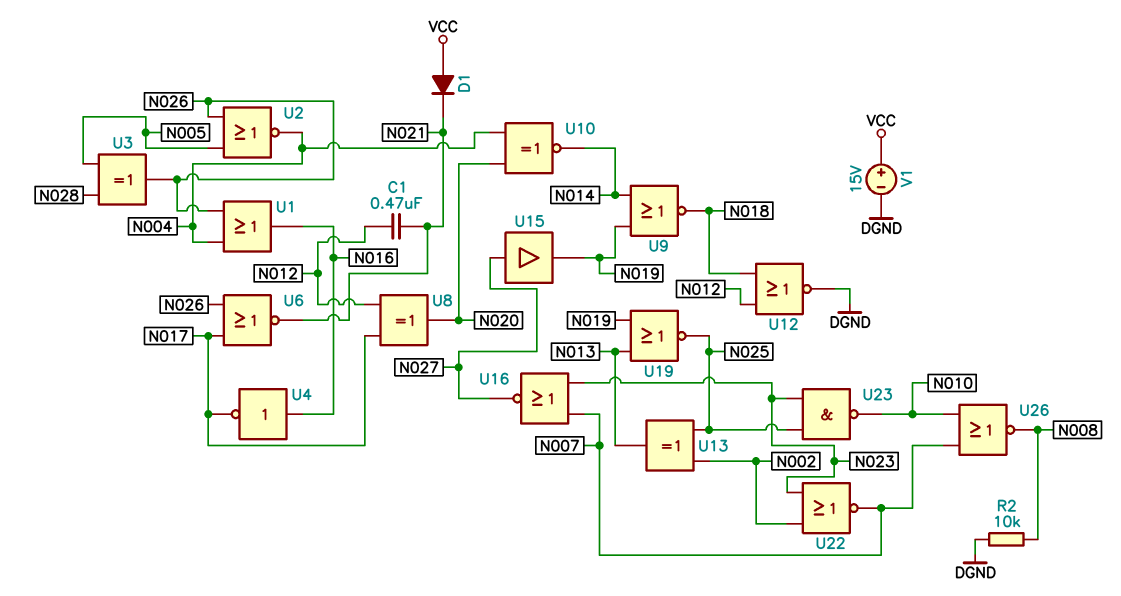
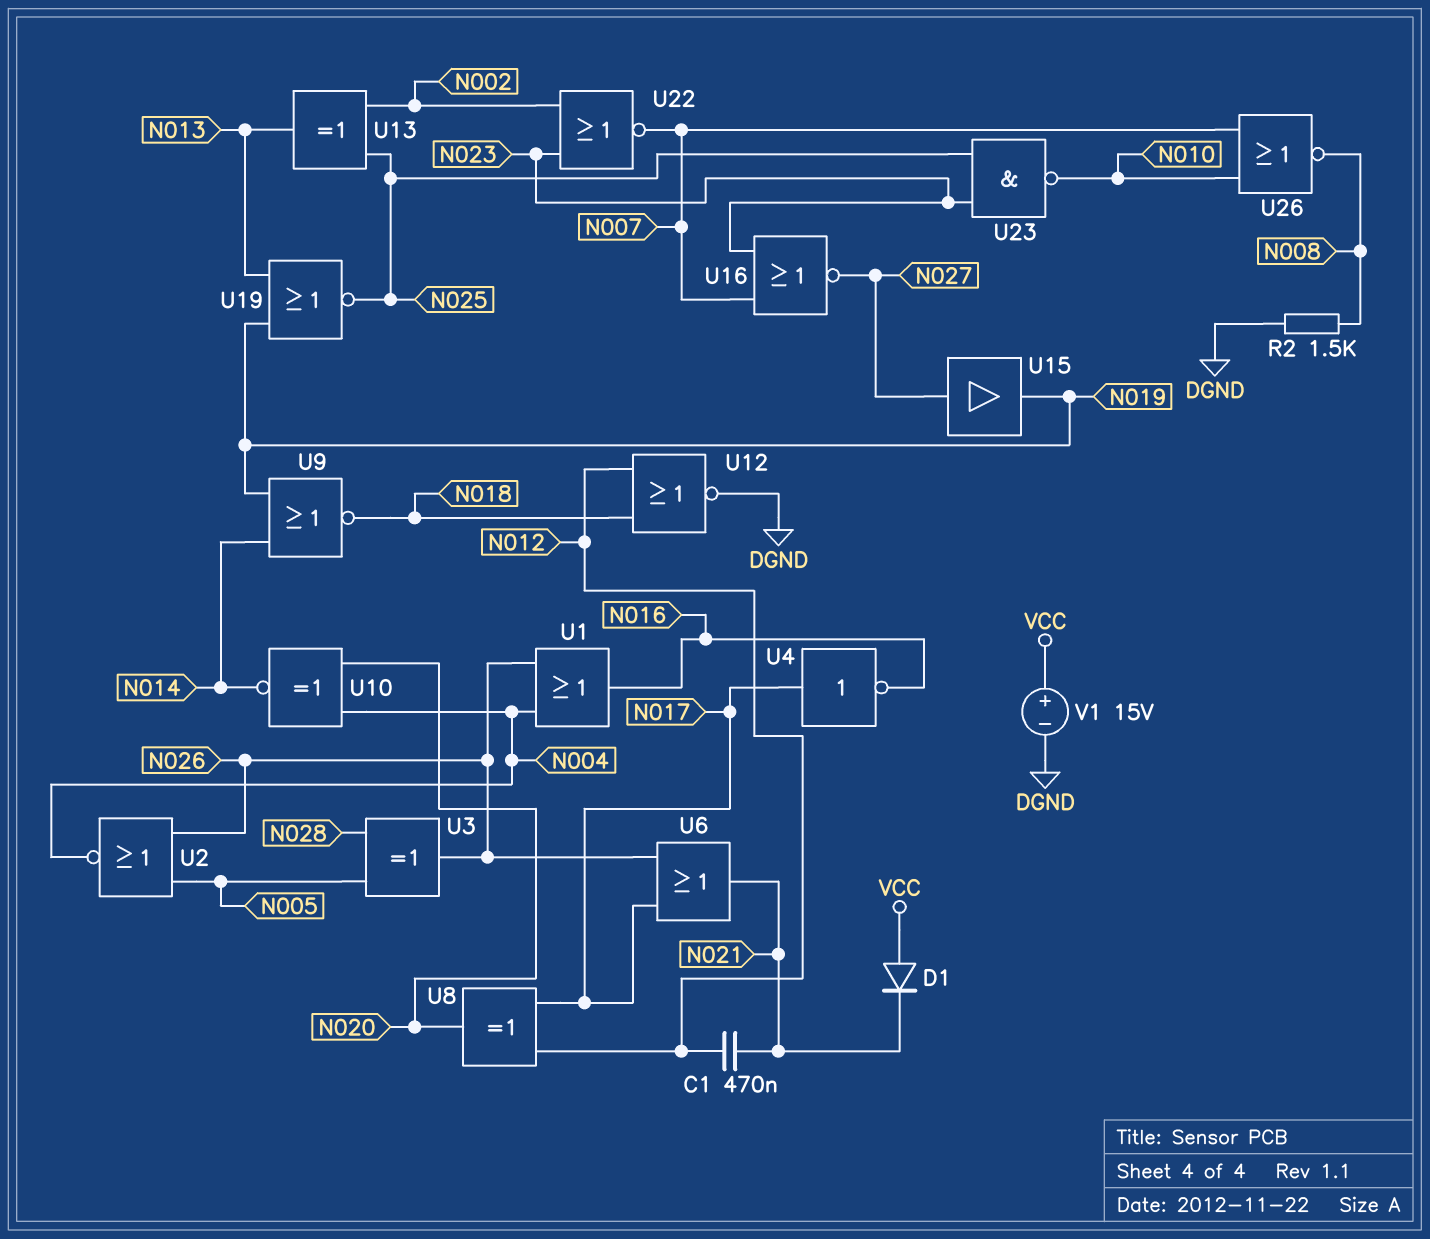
R2: 10k (DGND, N008) -> 1.5k (DGND, N008)
U4: NOT (in N016, out N017) -> NOT (in N017, out N016)
U6: NOR (in N017, in N026, out N021) -> OR (in N017, in N026, out N021)

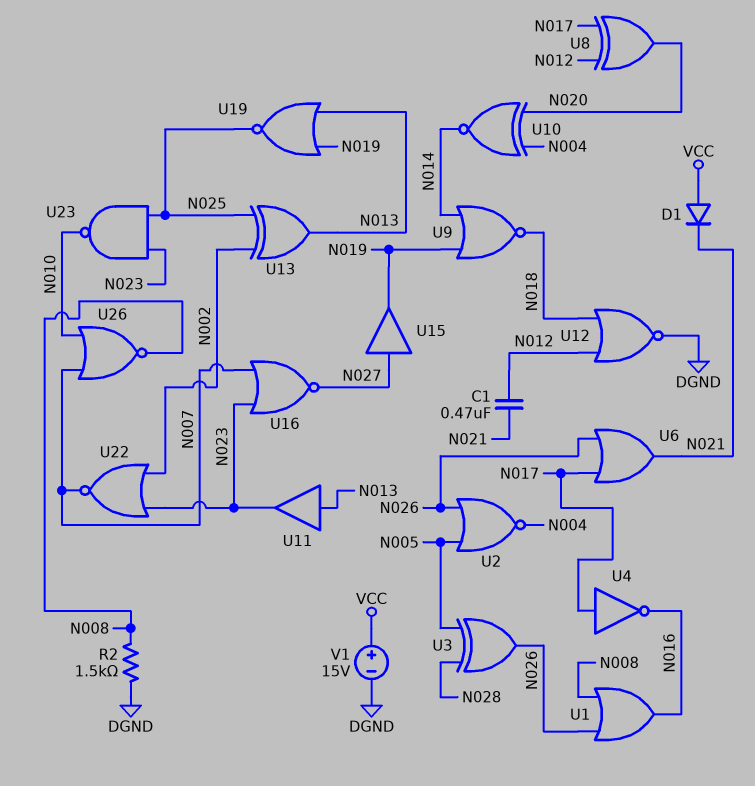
U1: OR (in N004, in N026, out N016) -> OR (in N008, in N026, out N016)
U11: none -> buffer (in N013, out N023)

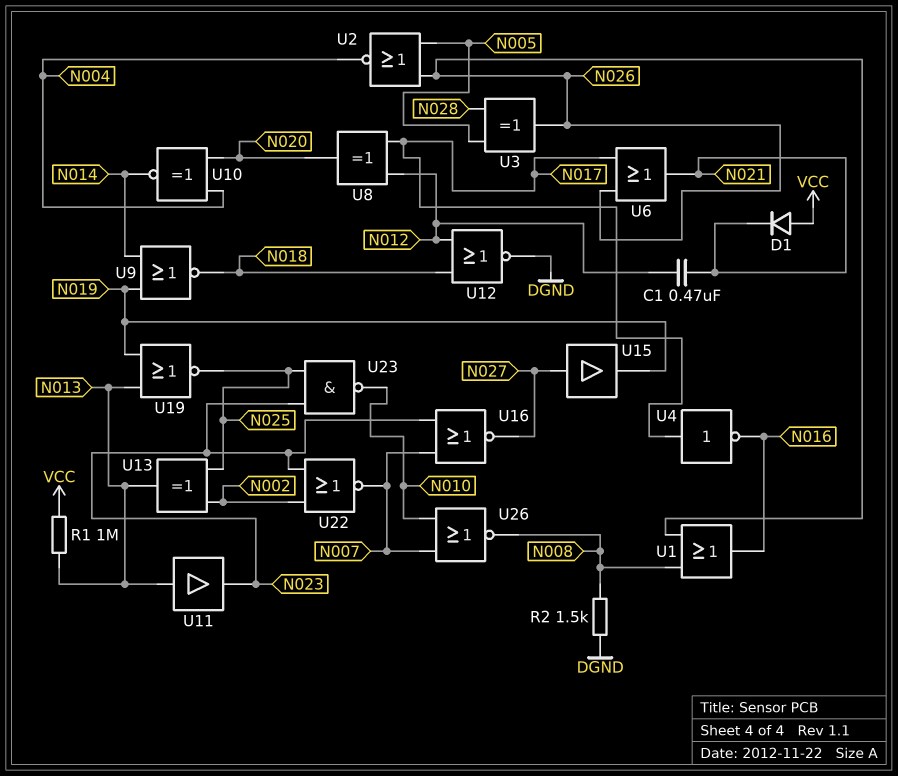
R1: none -> 1M (N013, VCC)
V1: 15V (plus VCC, minus DGND) -> none

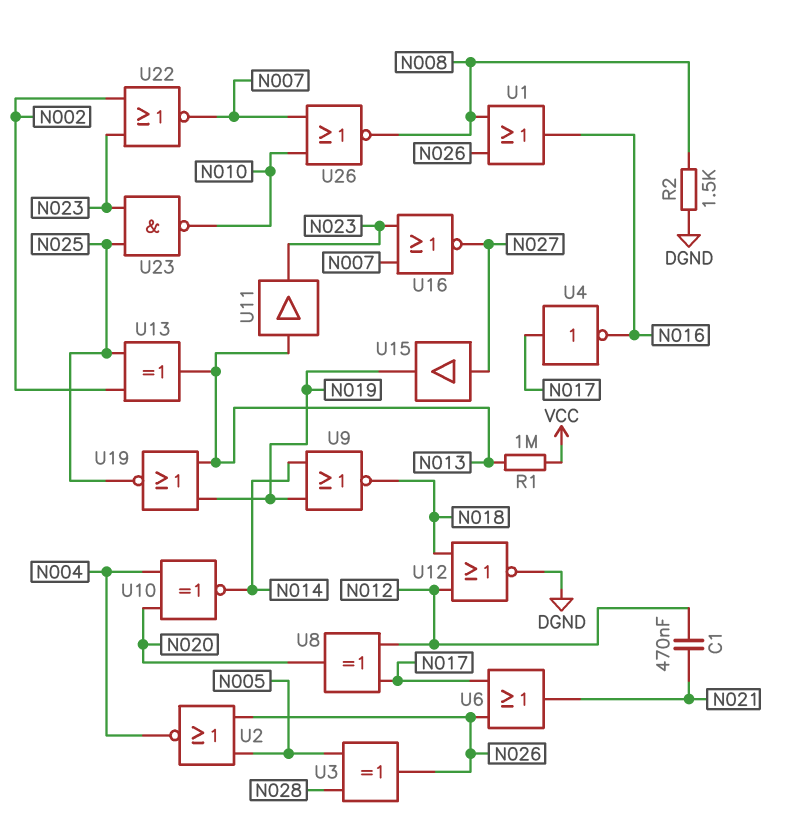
D1: diode (A VCC, K N021) -> none

